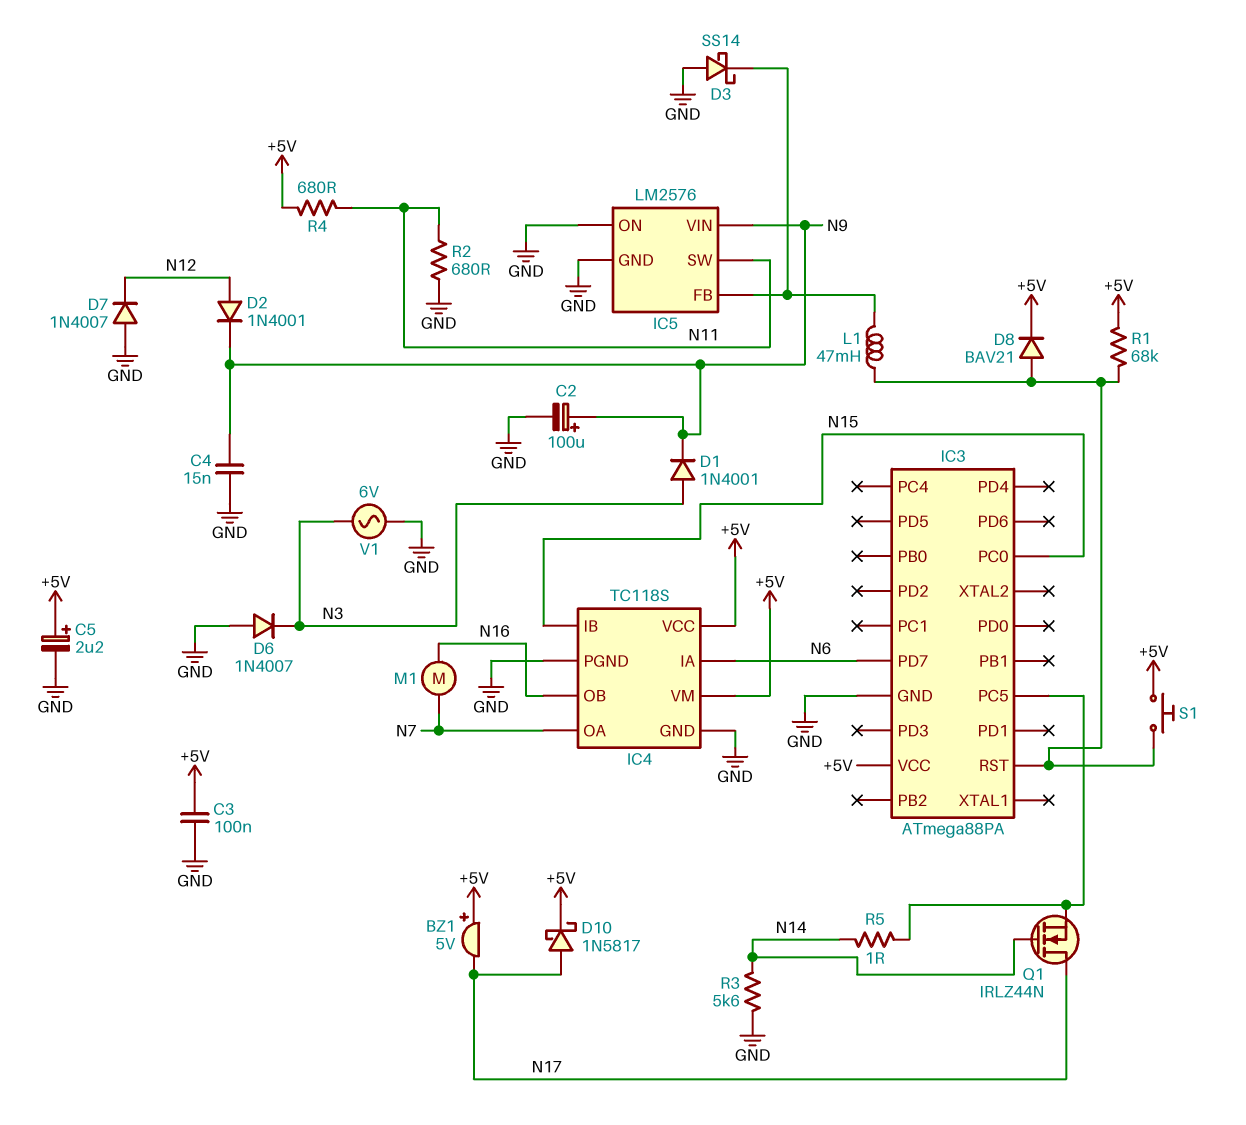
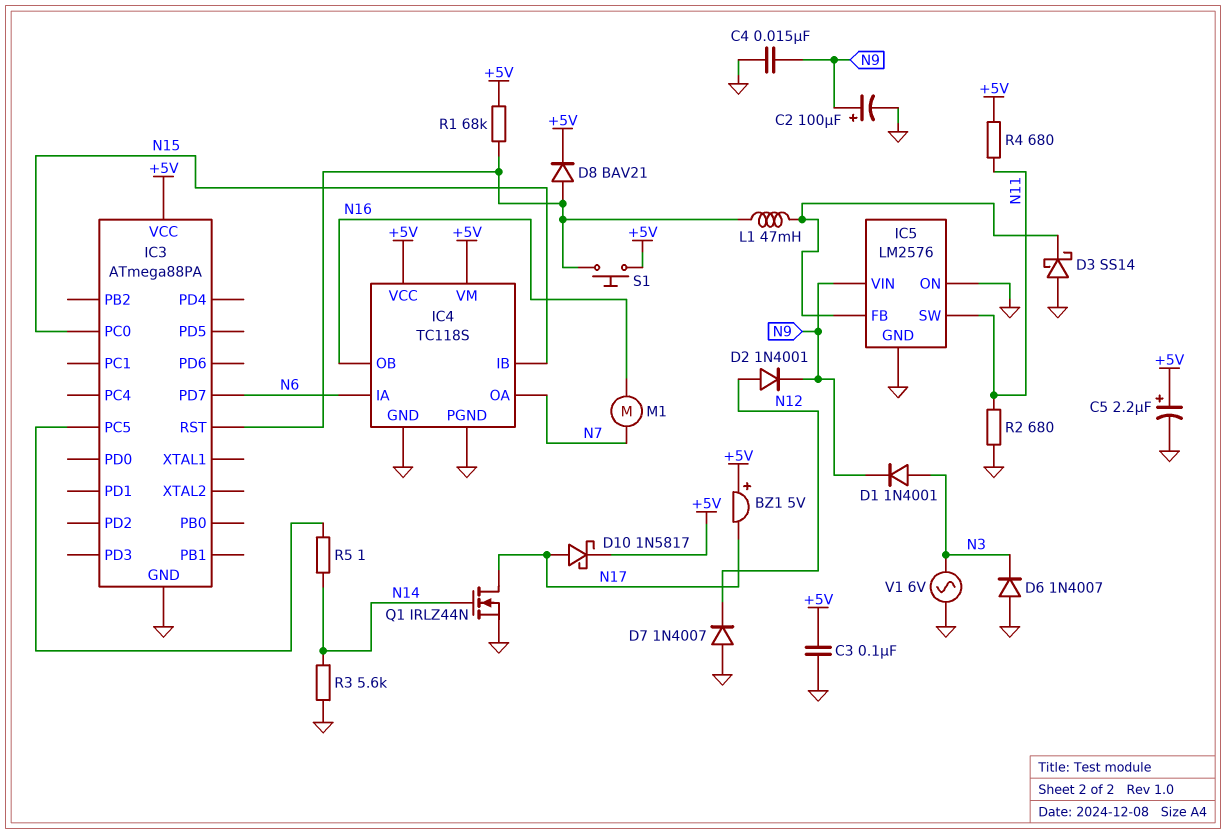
Q1: NMOS IRLZ44N (G N14, D N17, S IC3/PC5) -> NMOS IRLZ44N (G N14, D N17, S GND)

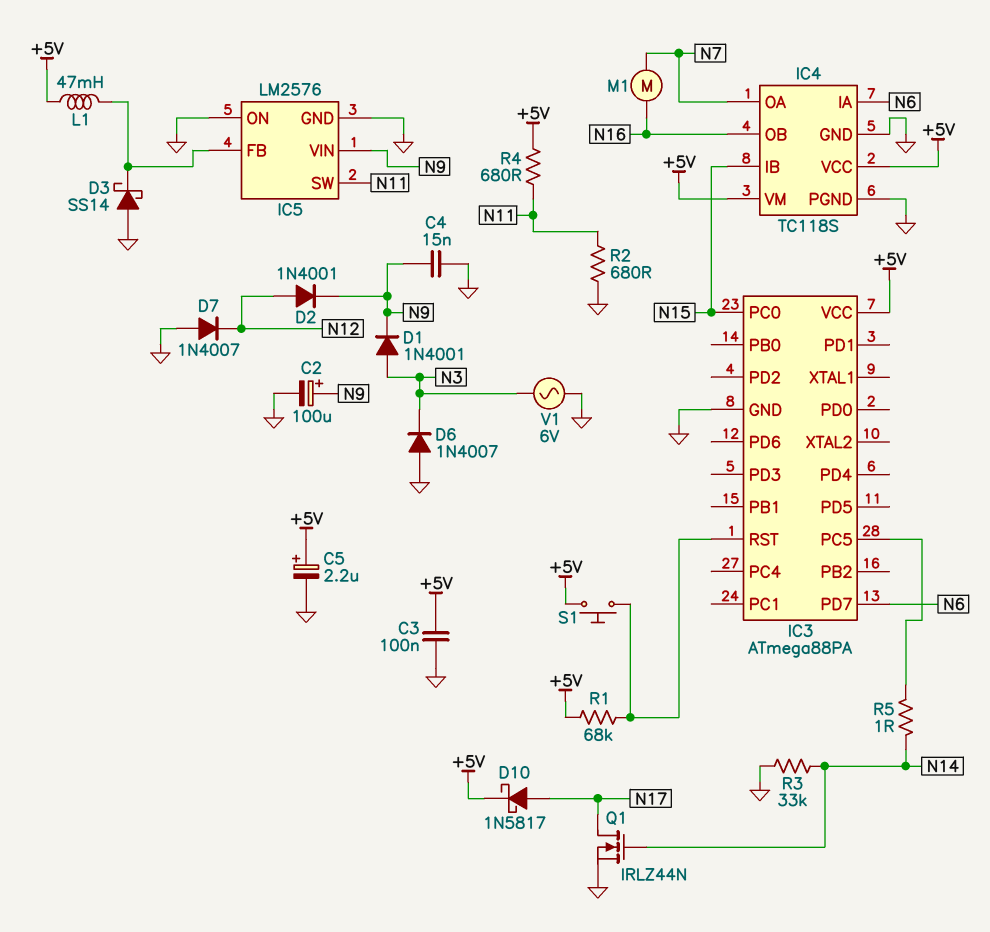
BZ1: buzzer 5V (plus +5V, minus N17) -> none
D8: diode BAV21 (A IC3/RST, K +5V) -> none
L1: 47mH (IC3/RST, IC5/FB) -> 47mH (+5V, IC5/FB)
R3: 5.6k (GND, N14) -> 33k (GND, N14)

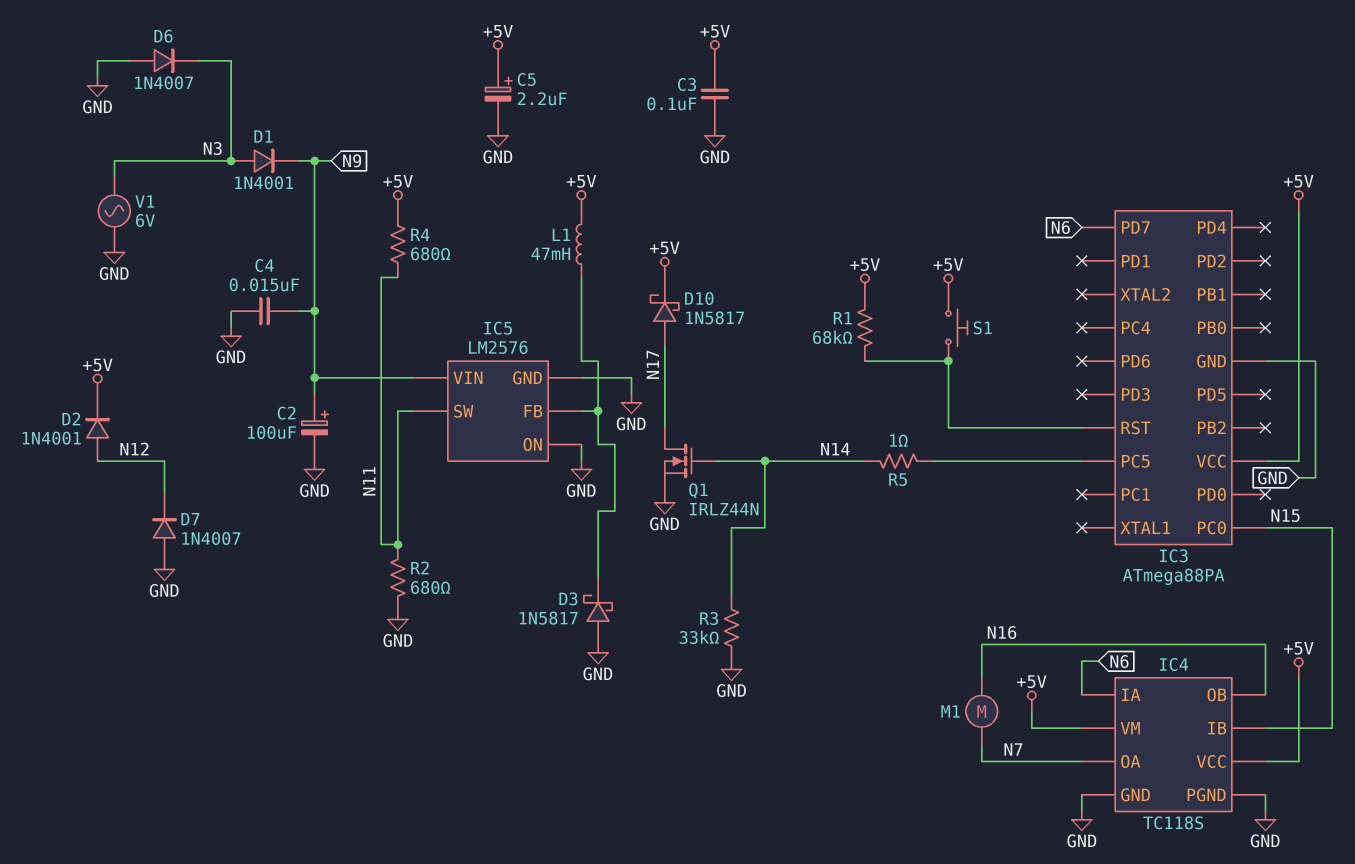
D2: diode 1N4001 (A N12, K N9) -> diode 1N4001 (A N12, K +5V)
D3: schottky SS14 (A GND, K IC5/FB) -> schottky 1N5817 (A GND, K IC5/FB)

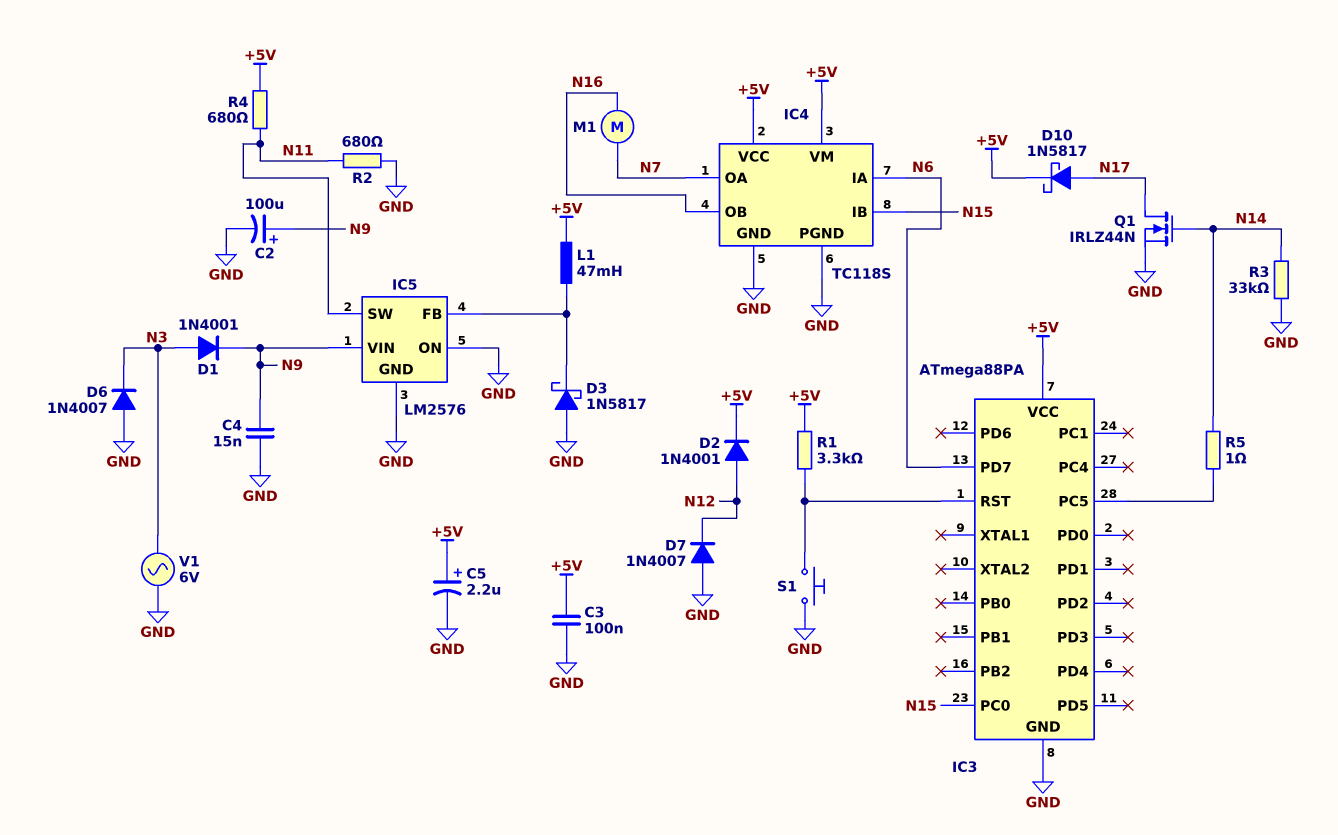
R1: 68k (+5V, IC3/RST) -> 3.3k (+5V, IC3/RST)
S1: button (+5V, IC3/RST) -> button (GND, IC3/RST)

